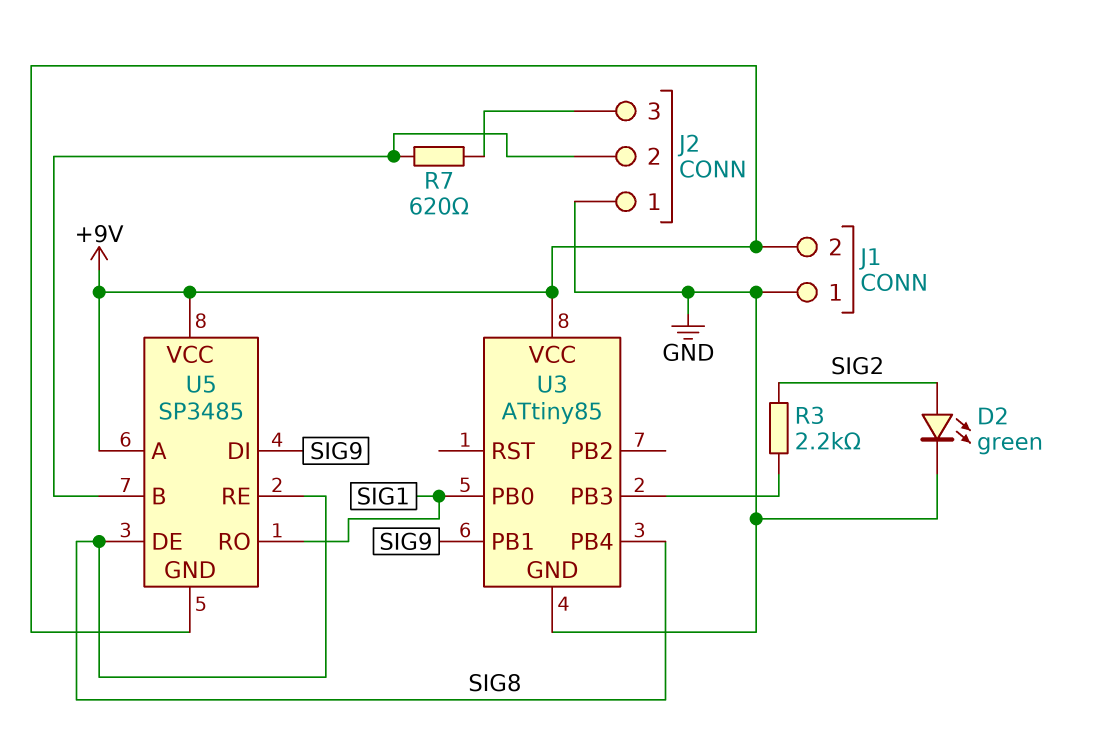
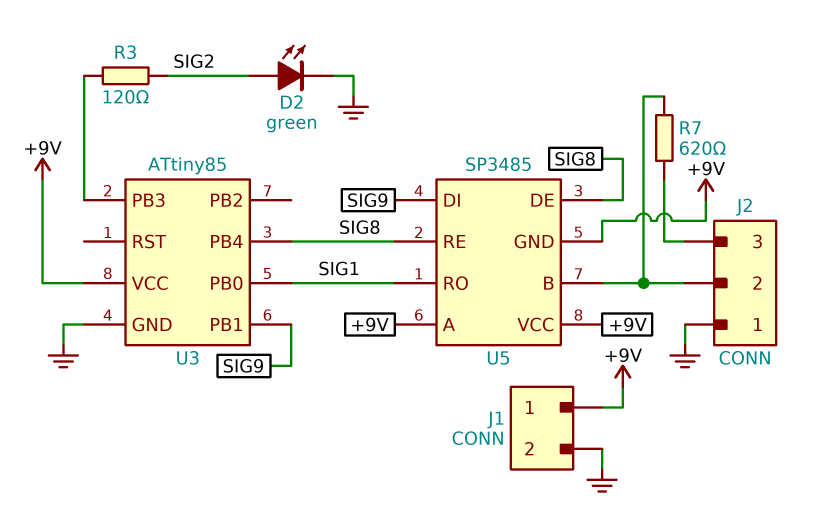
J1 pin 1: GND -> +9V
J1 pin 2: +9V -> GND
R3: 2.2k (SIG2, U3/PB3) -> 120 (SIG2, U3/PB3)

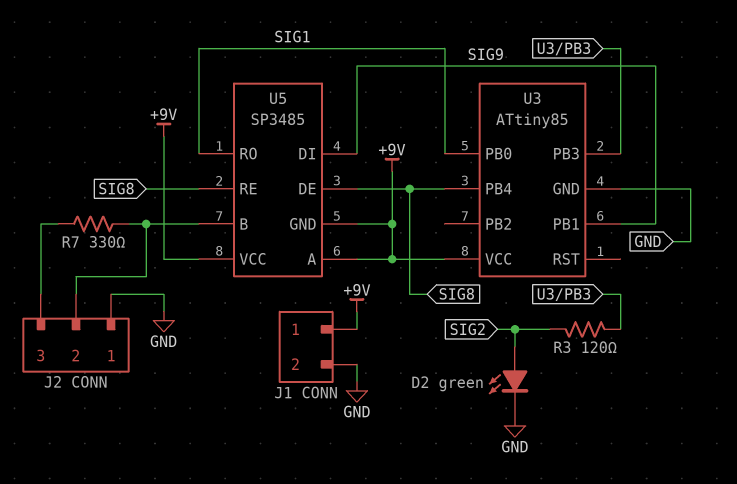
R7: 620 (J2/2, J2/3) -> 330 (J2/2, J2/3)

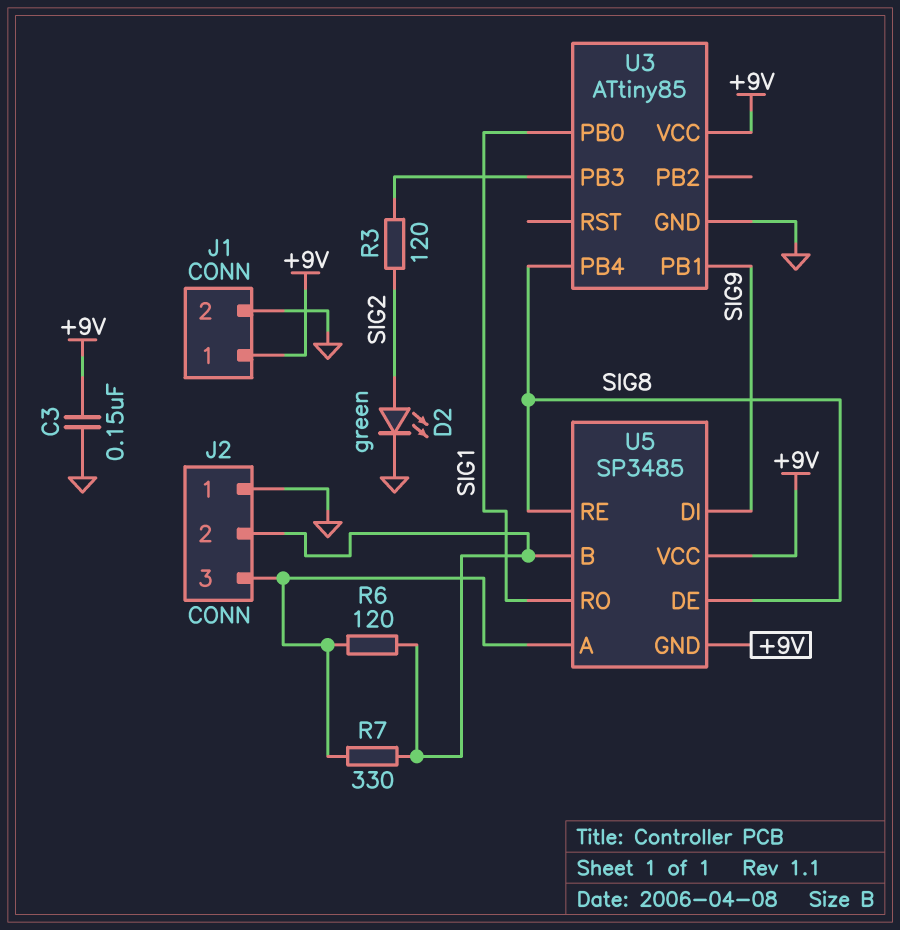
C3: none -> 150nF (+9V, GND)
R6: none -> 120 (J2/2, J2/3)
U5 pin A: +9V -> J2/3

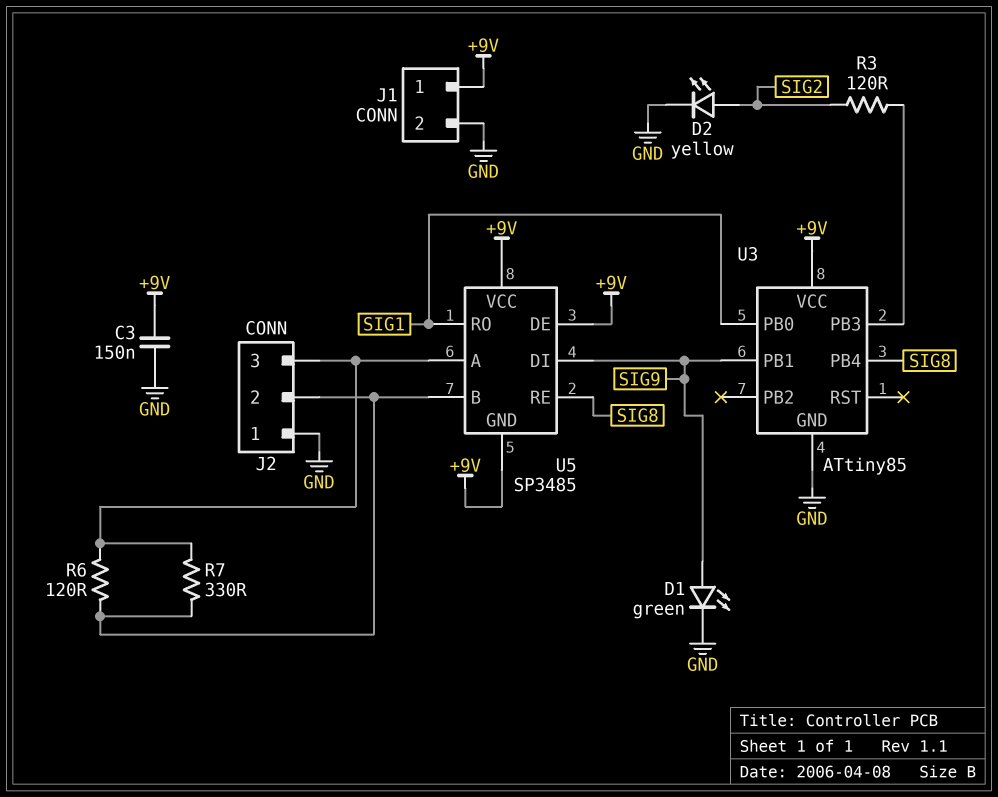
D1: none -> LED green (A SIG9, K GND)
D2: LED green (A SIG2, K GND) -> LED yellow (A SIG2, K GND)
U5 pin DE: SIG8 -> +9V

